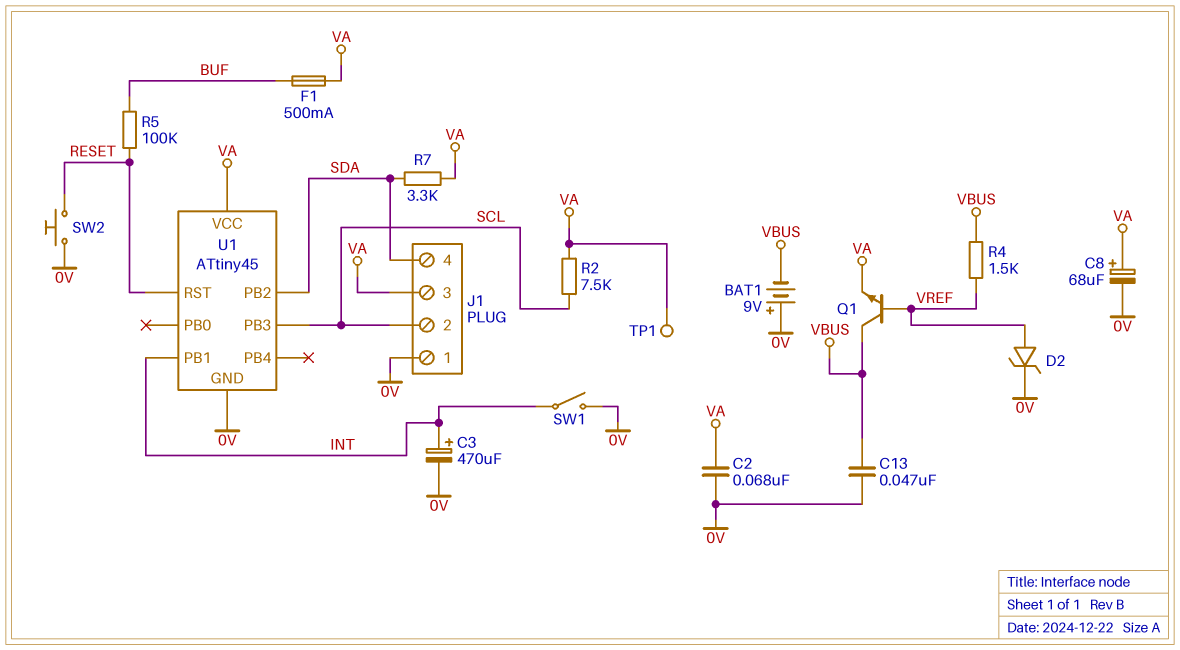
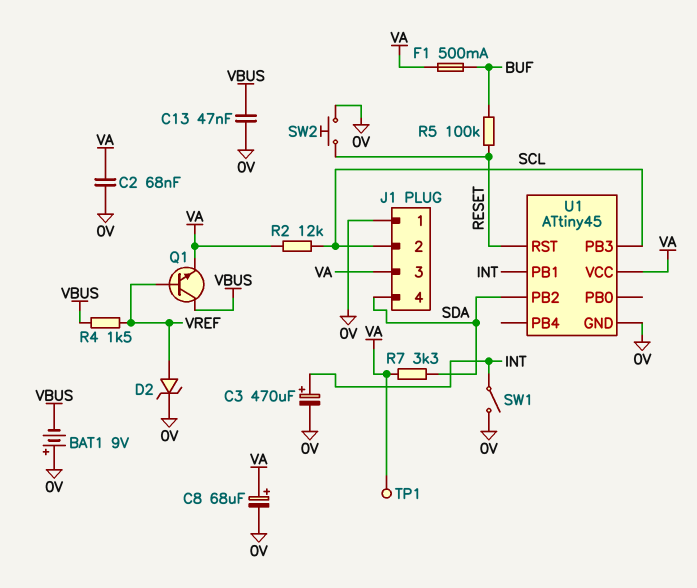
R2: 7.5k (SCL, VA) -> 12k (SCL, VA)

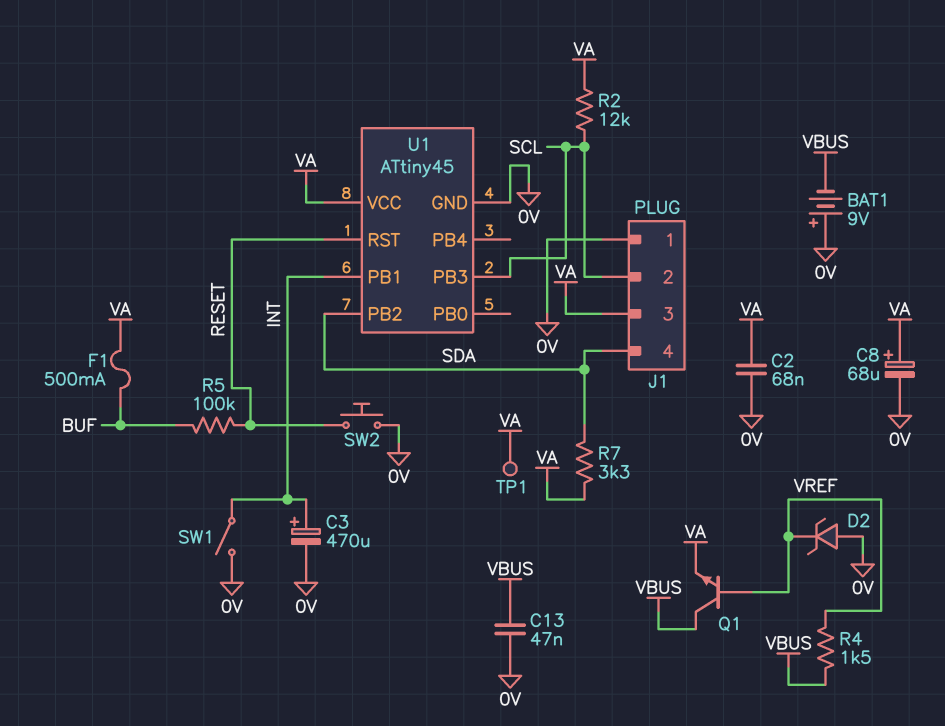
D2: zener (A VREF, K 0V) -> zener (A 0V, K VREF)

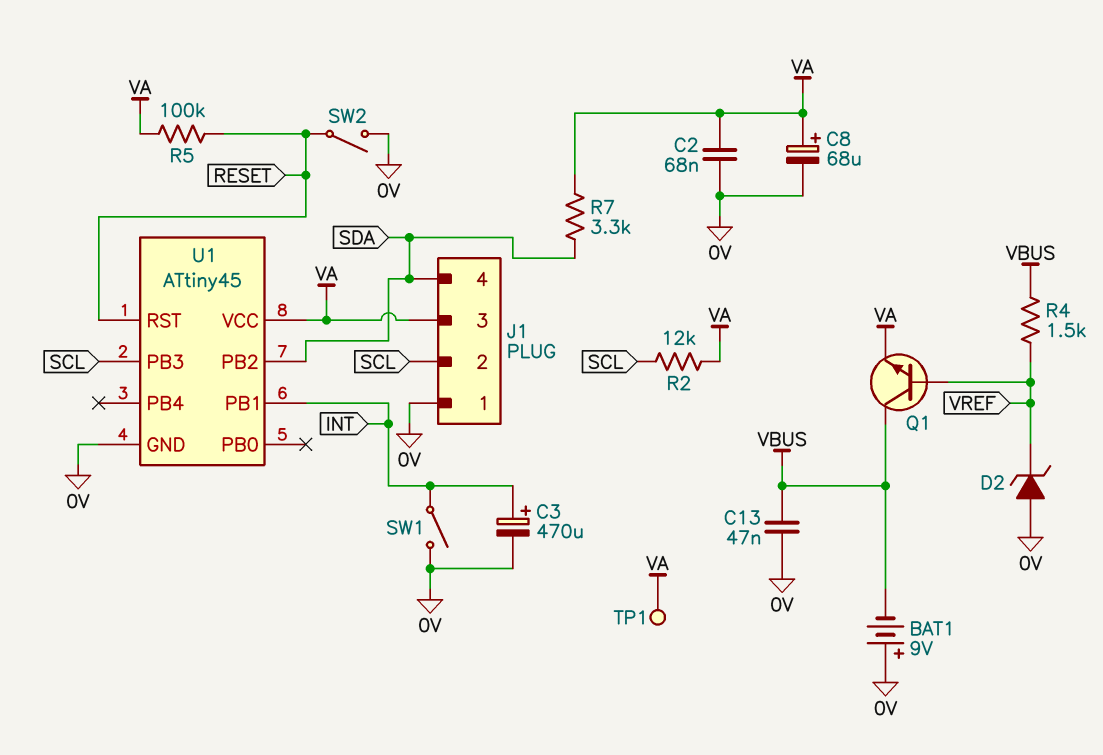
F1: 500mA (BUF, VA) -> none
R5: 100k (BUF, RESET) -> 100k (RESET, VA)
SW2: button (0V, RESET) -> switch (0V, RESET)

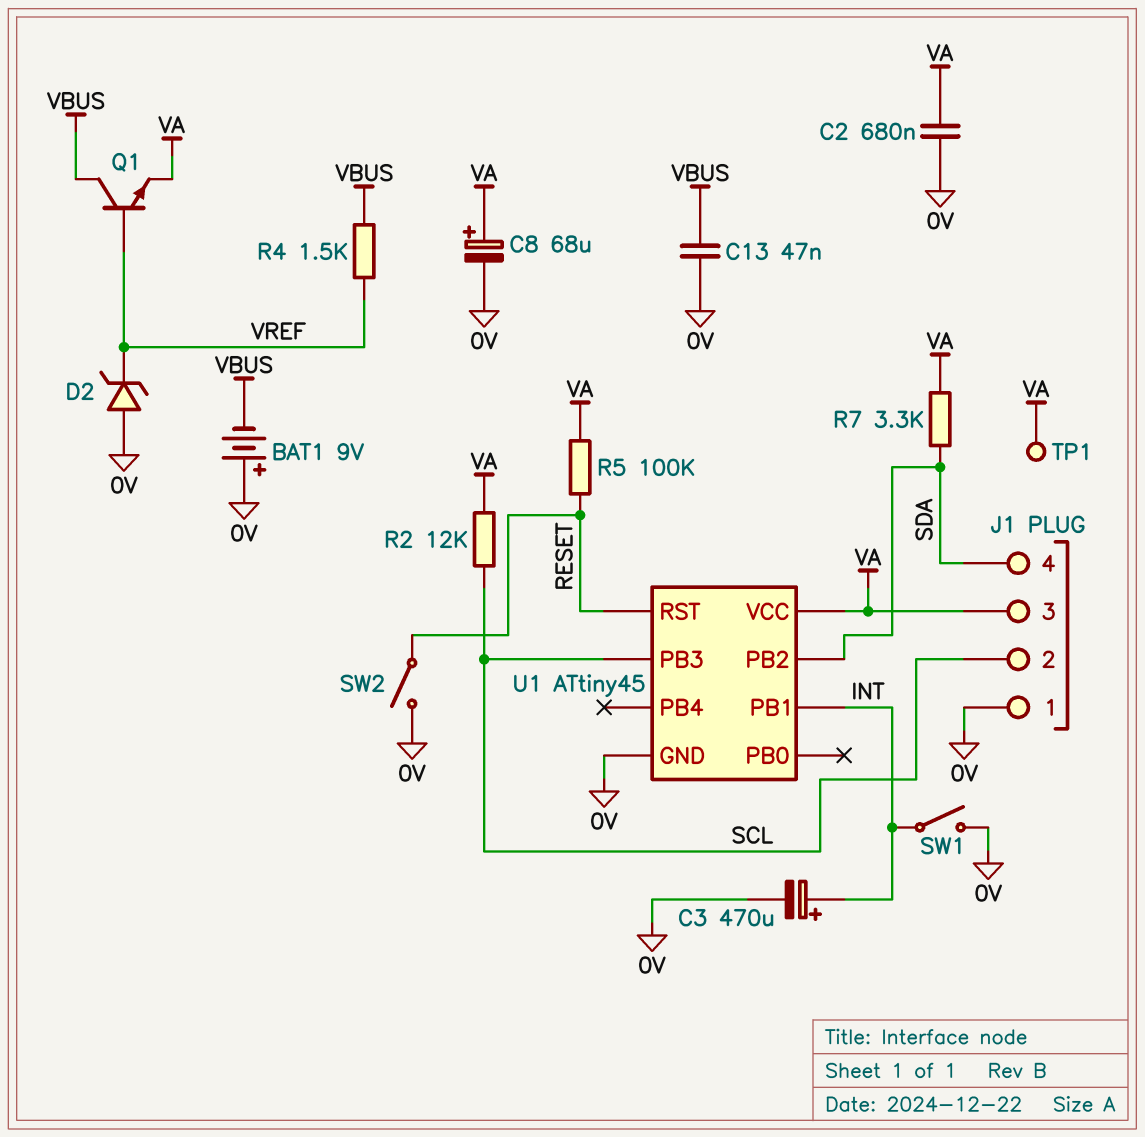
C2: 68nF (0V, VA) -> 680nF (0V, VA)

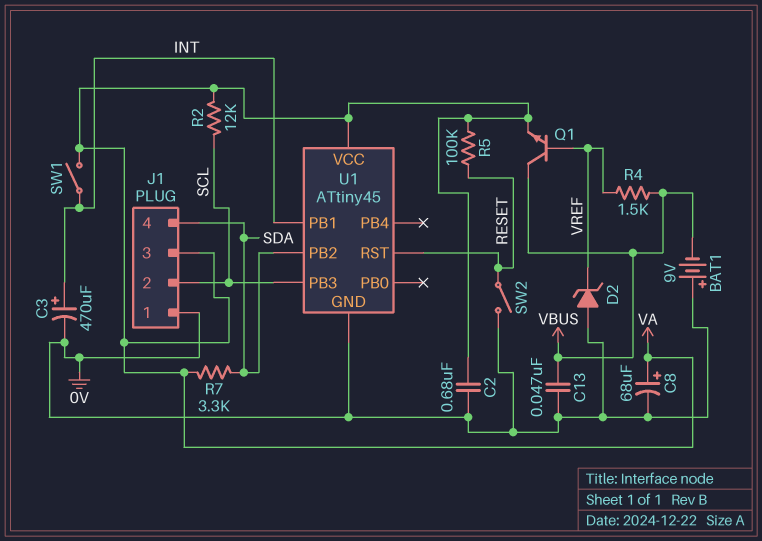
SW1: switch (0V, INT) -> switch (INT, VA)
TP1: test point (VA) -> none

